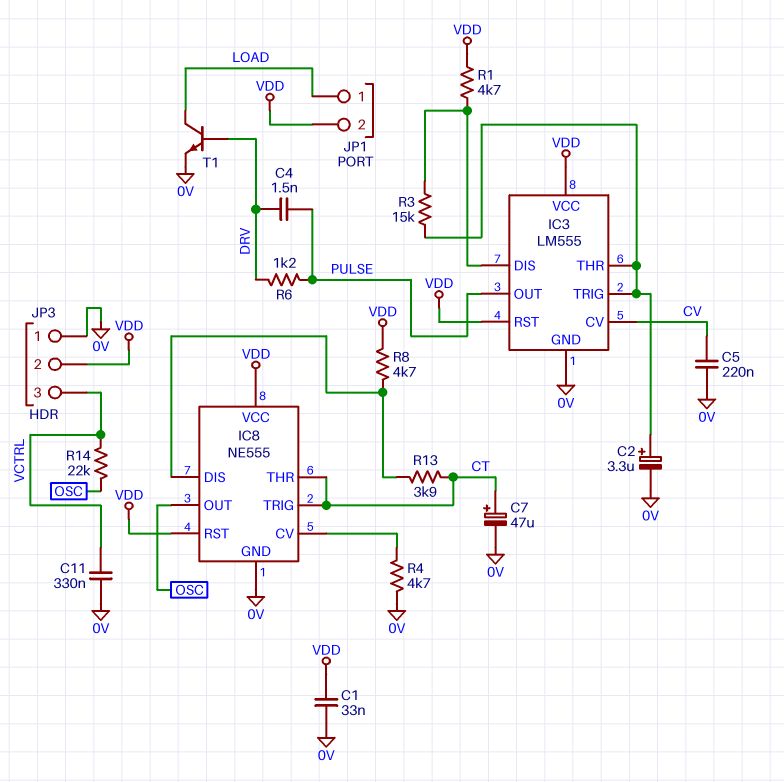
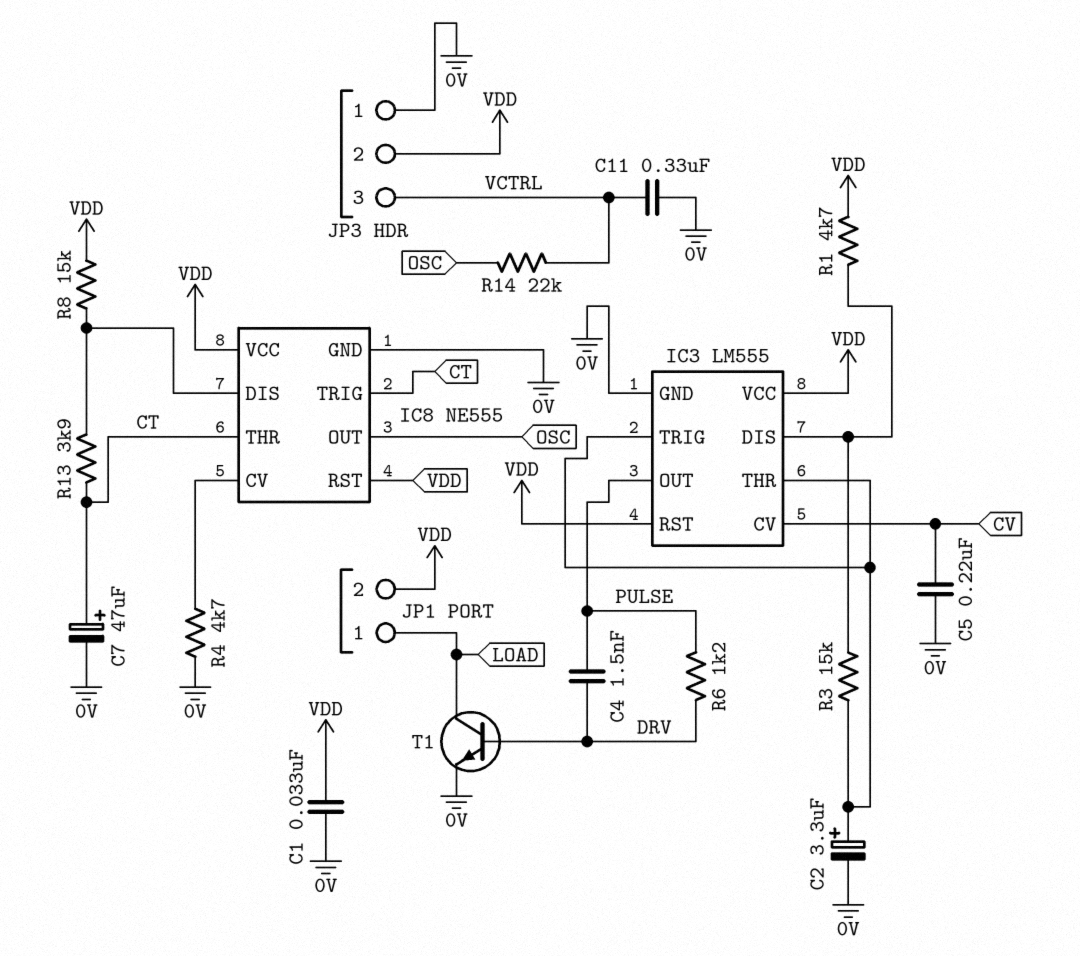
R8: 4.7k (IC8/DIS, VDD) -> 15k (IC8/DIS, VDD)

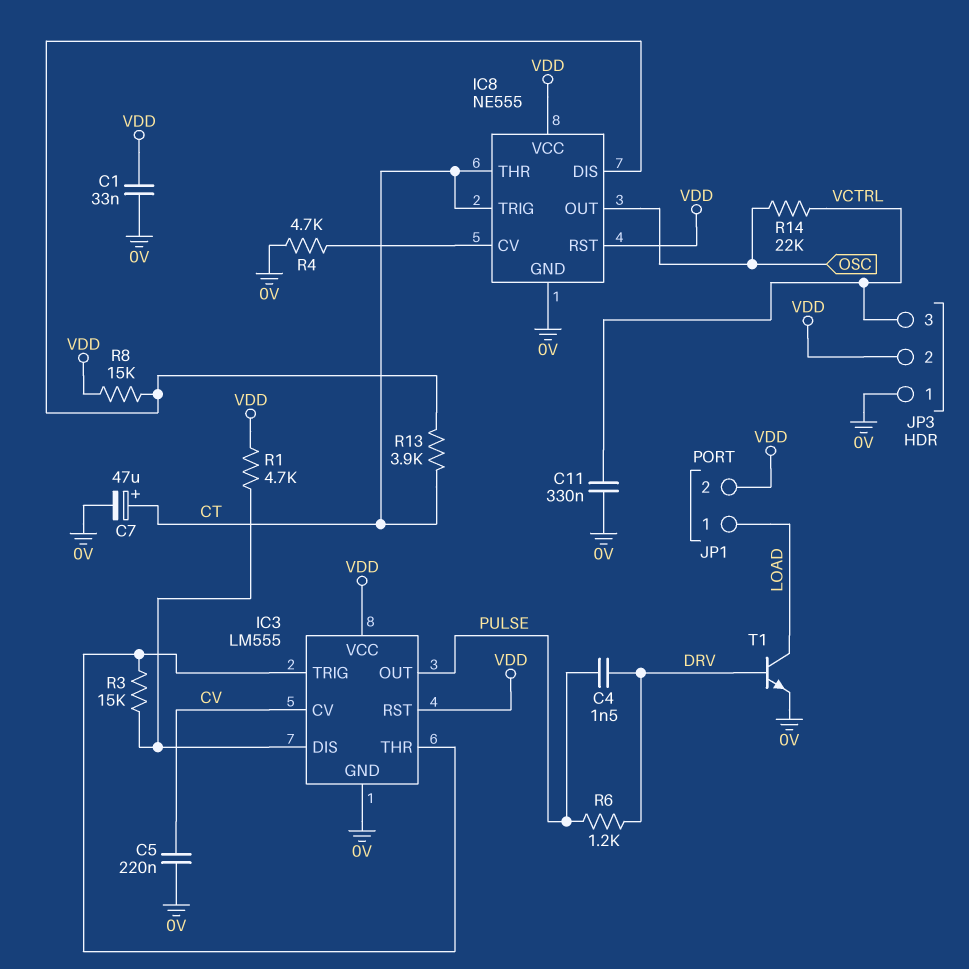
C2: 3.3uF (plus IC3/THR, minus 0V) -> none

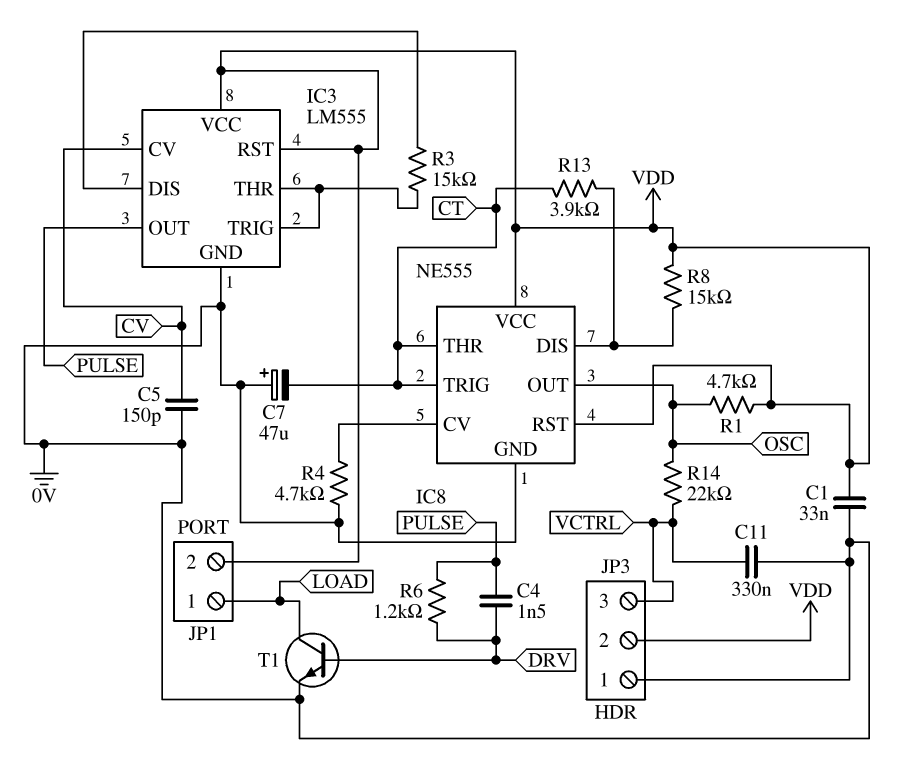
C5: 220nF (0V, CV) -> 150pF (0V, CV)
C7: 47uF (plus CT, minus 0V) -> 47uF (plus 0V, minus CT)
R1: 4.7k (IC3/DIS, VDD) -> 4.7k (OSC, VDD)

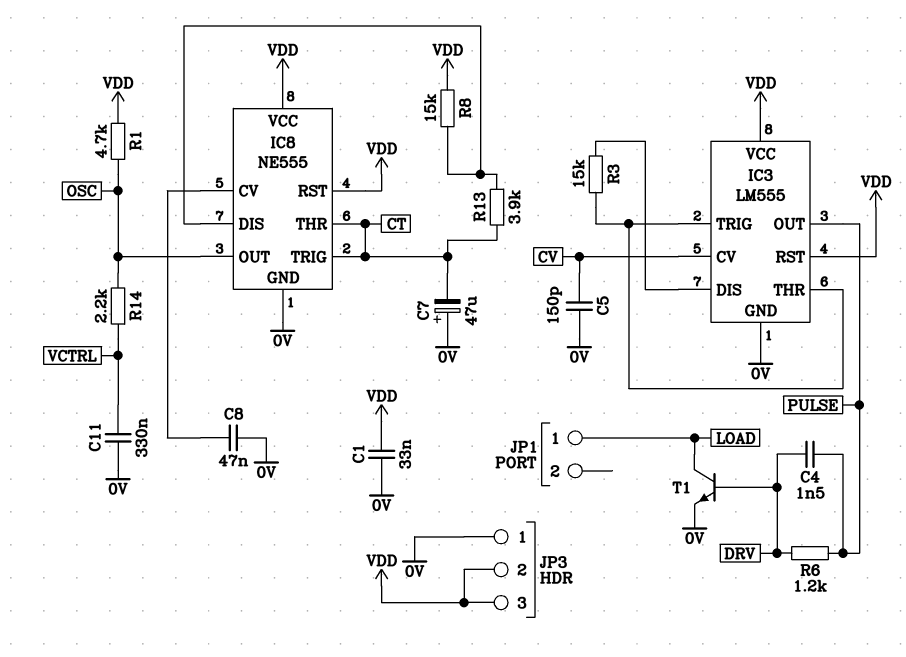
C8: none -> 47nF (0V, IC8/CV)
JP1 pin 2: VDD -> none
JP3 pin 3: VCTRL -> VDD
R4: 4.7k (0V, IC8/CV) -> none
R14: 22k (OSC, VCTRL) -> 2.2k (OSC, VCTRL)

